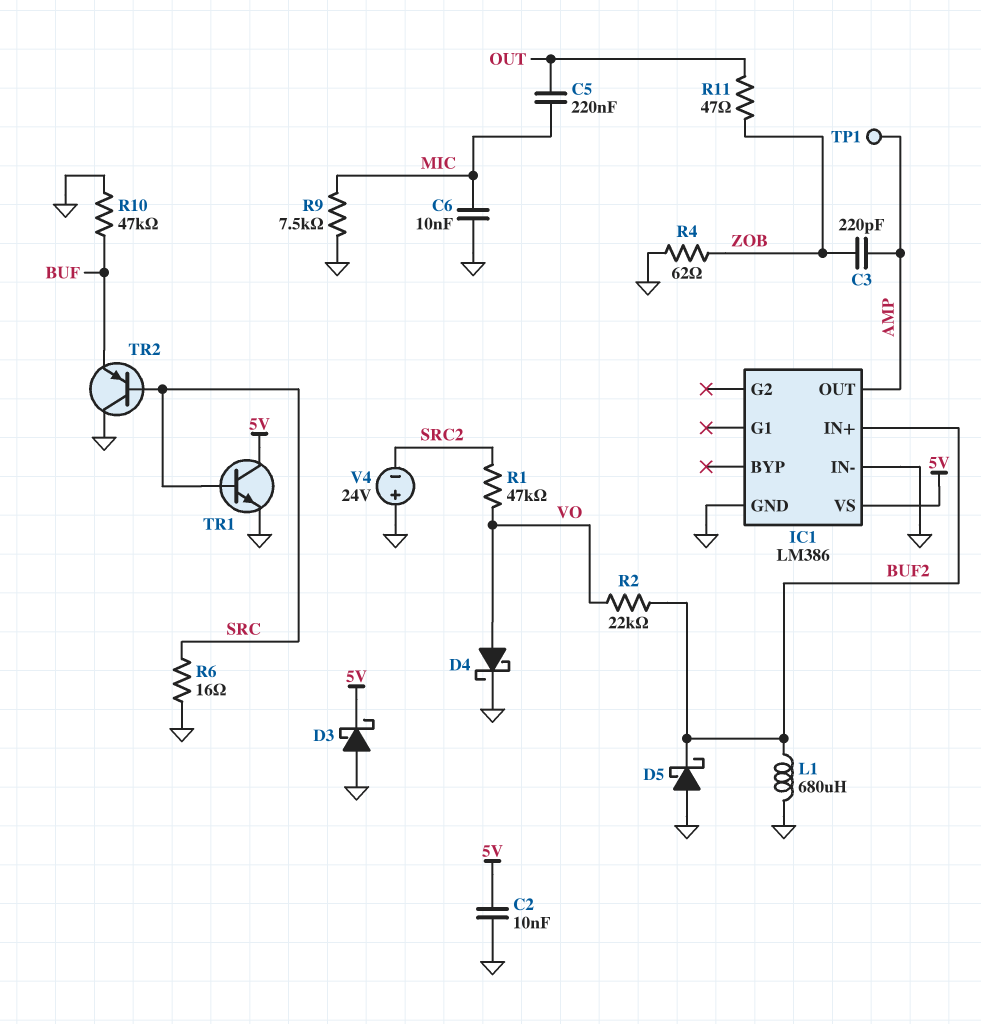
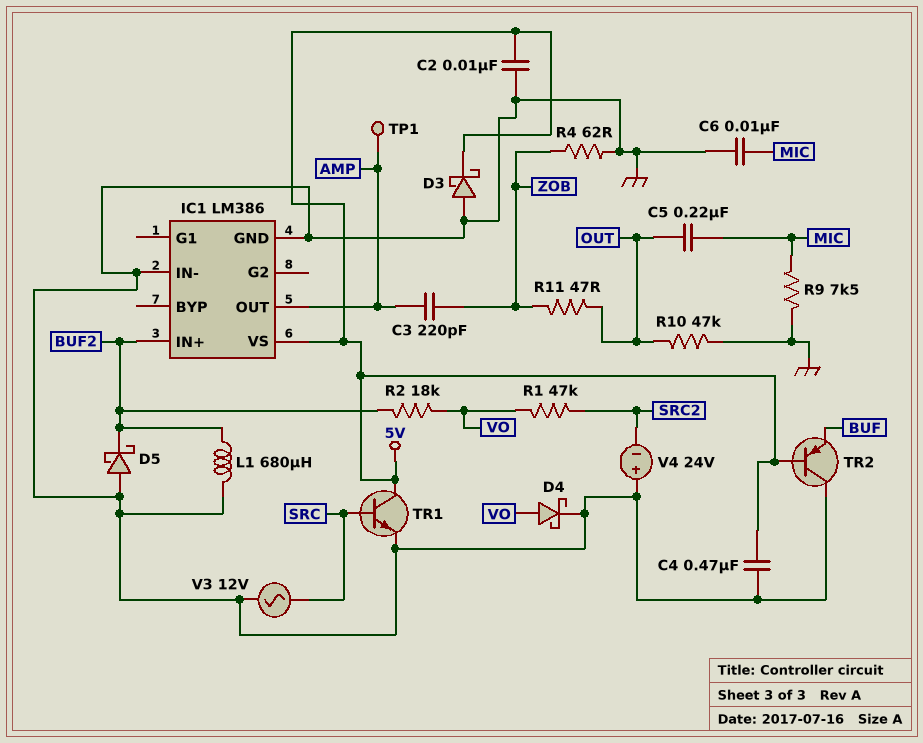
C4: none -> 470nF (5V, GND)
R2: 22k (BUF2, VO) -> 18k (BUF2, VO)
R6: 16 (GND, SRC) -> none
R10: 47k (BUF, GND) -> 47k (GND, OUT)
TR2: PNP (B SRC, C GND, E BUF) -> PNP (B 5V, C GND, E BUF)
V3: none -> AC 12V (GND, SRC)

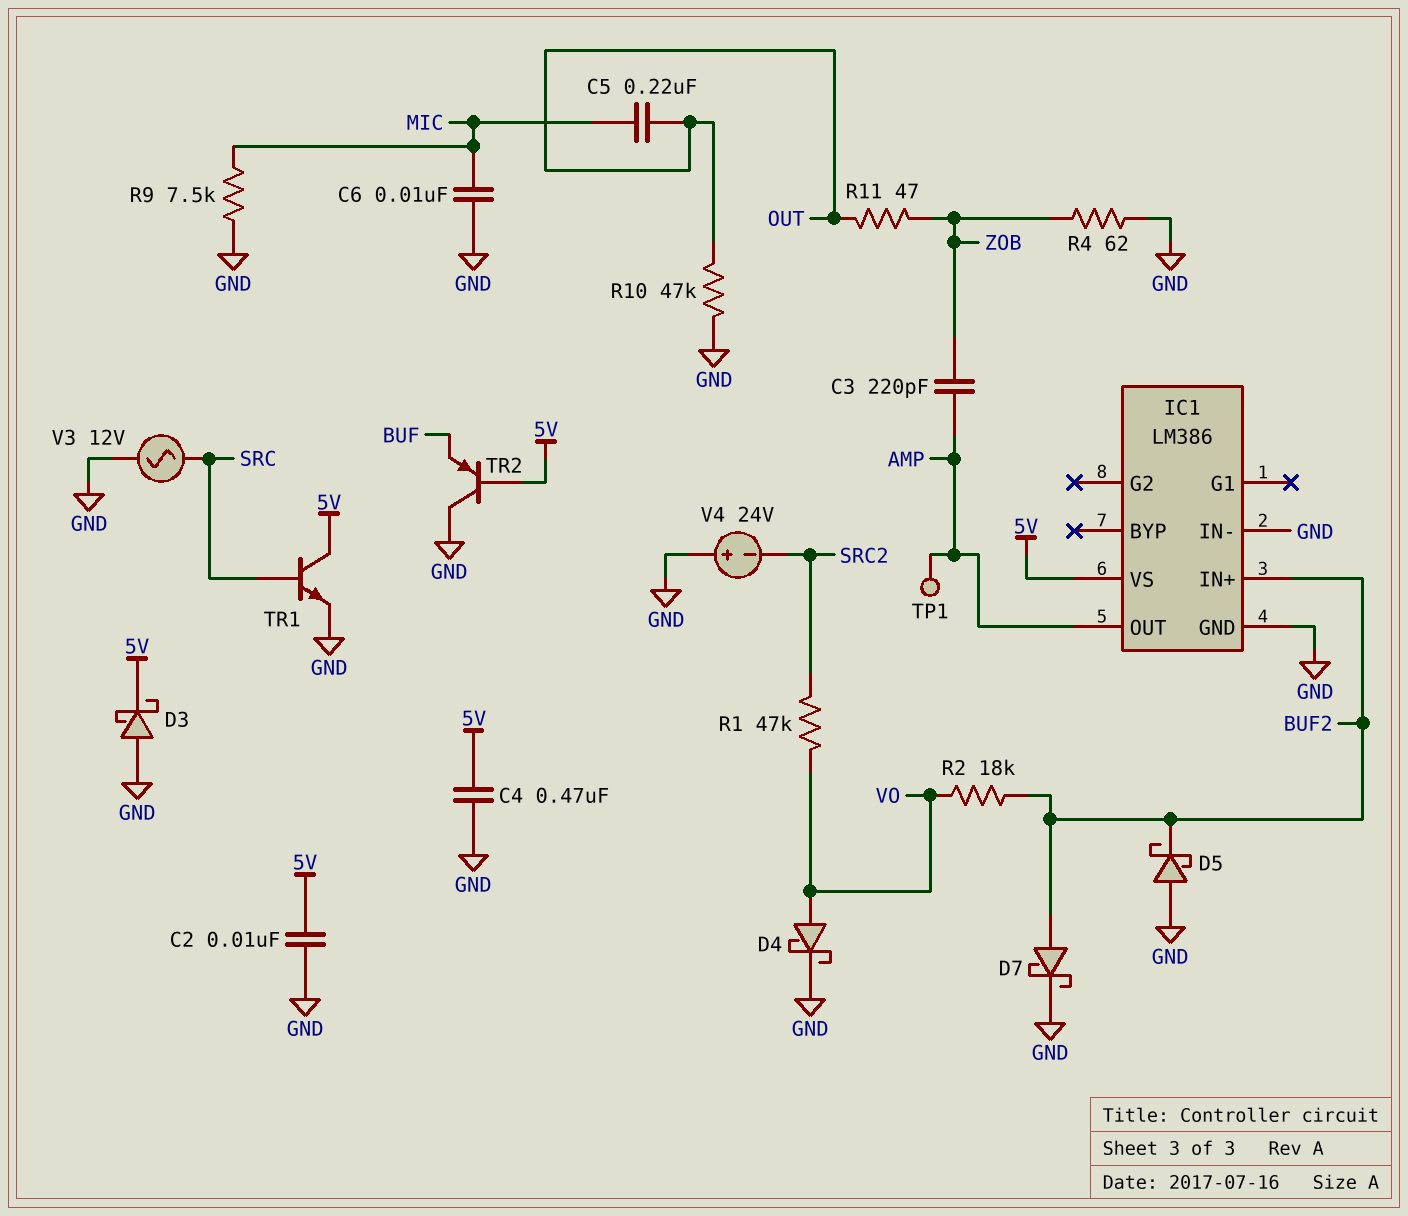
D7: none -> schottky (A BUF2, K GND)
L1: 680uH (BUF2, GND) -> none

